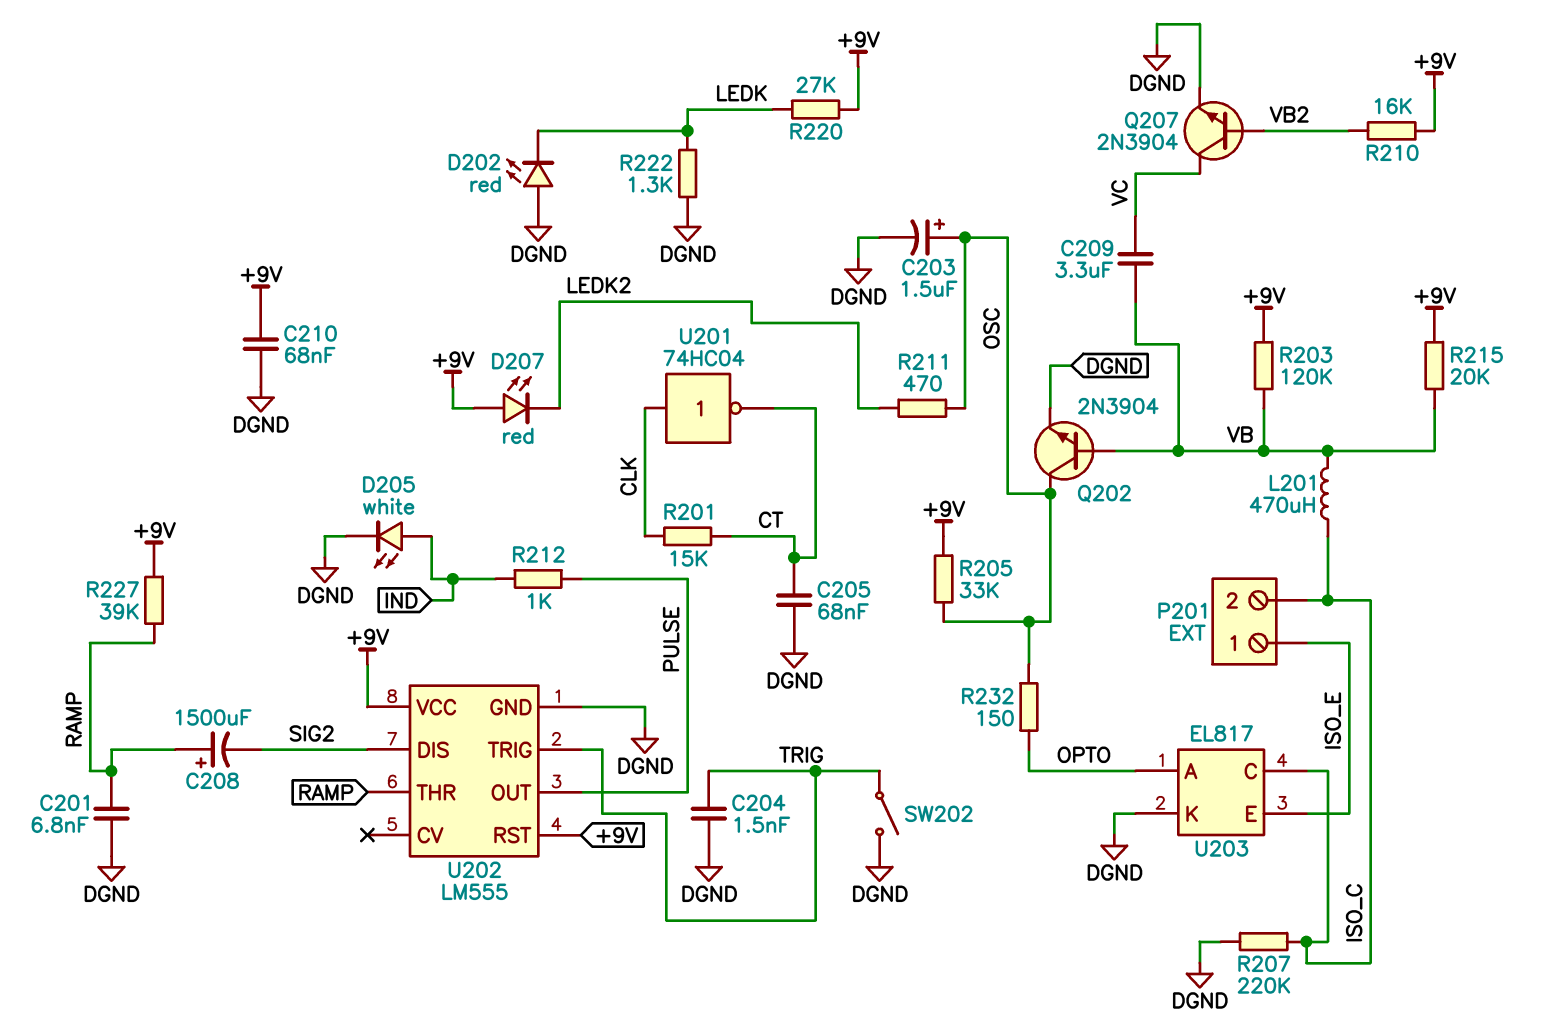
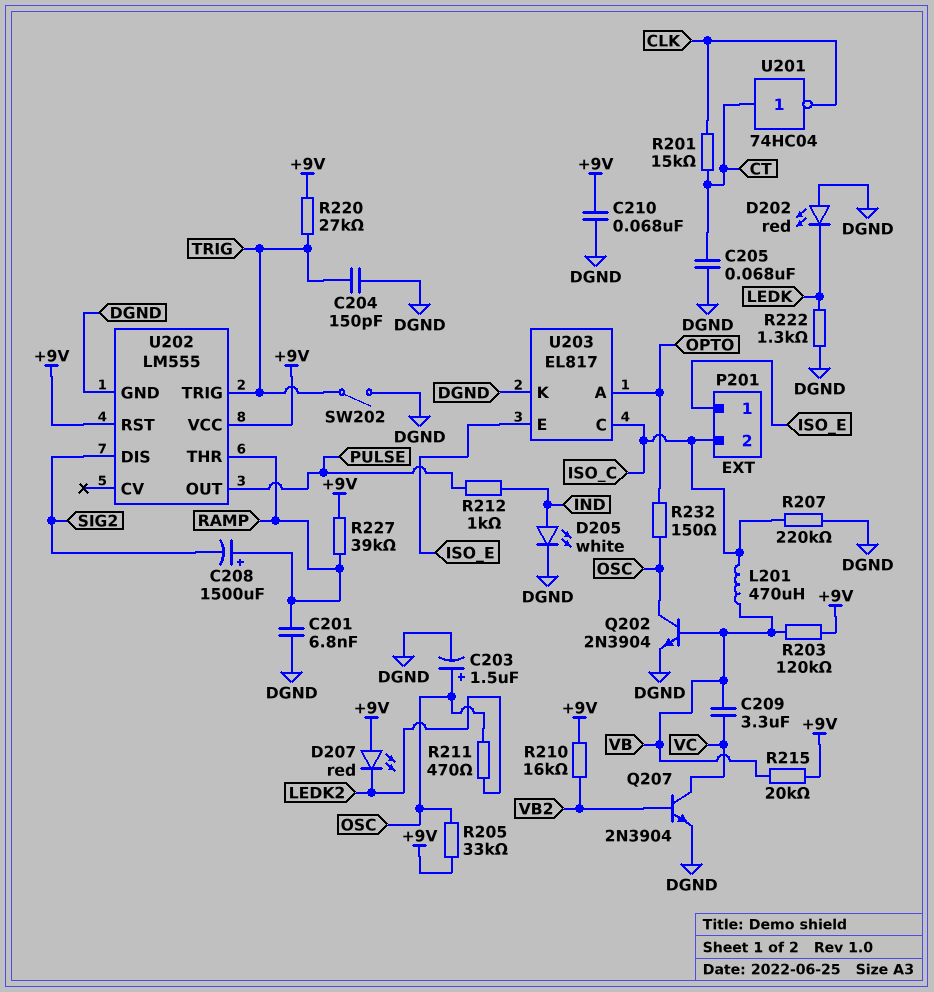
C204: 1.5nF (DGND, TRIG) -> 150pF (DGND, TRIG)
R220: 27k (+9V, LEDK) -> 27k (+9V, TRIG)
U201: NOT 74HC04 (in CLK, out CT) -> NOT 74HC04 (in CT, out CLK)

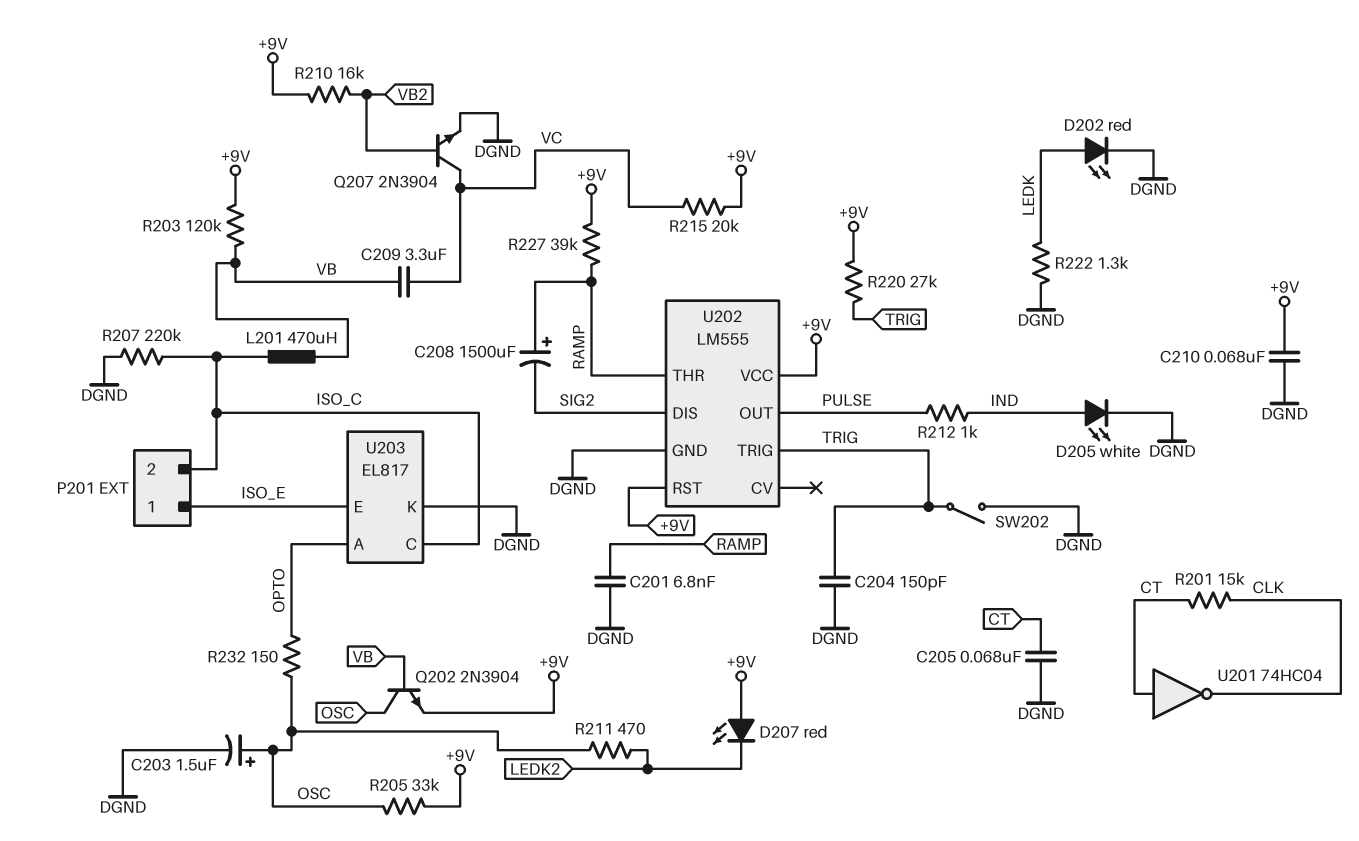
D202: LED red (A DGND, K LEDK) -> LED red (A LEDK, K DGND)
Q202: NPN 2N3904 (B VB, C OSC, E DGND) -> NPN 2N3904 (B VB, C OSC, E +9V)
R215: 20k (+9V, VB) -> 20k (+9V, VC)

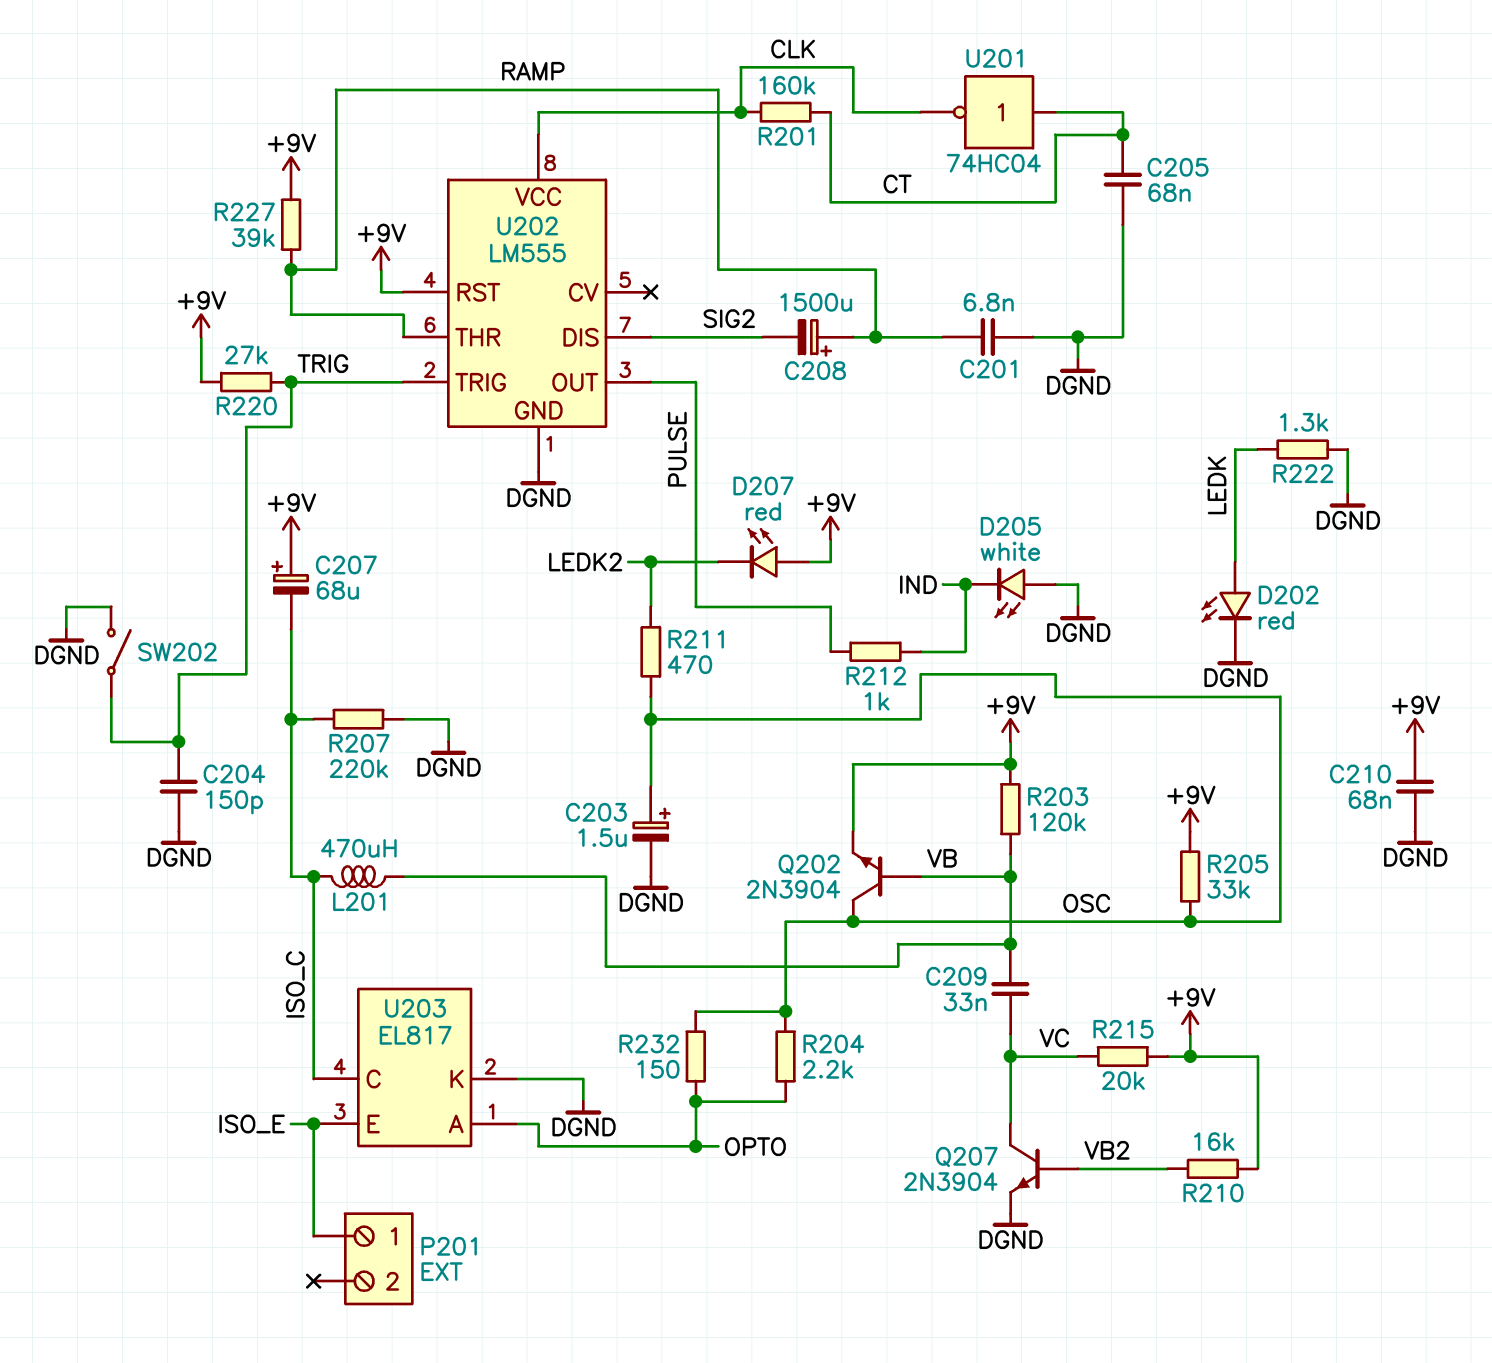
C207: none -> 68uF (plus +9V, minus ISO_C)
C209: 3.3uF (VB, VC) -> 33nF (VB, VC)
D205: LED white (A IND, K DGND) -> LED white (A DGND, K IND)
P201 pin 2: ISO_C -> none
R201: 15k (CLK, CT) -> 160k (CLK, CT)
R204: none -> 2.2k (OPTO, OSC)
U202 pin VCC: +9V -> CLK

